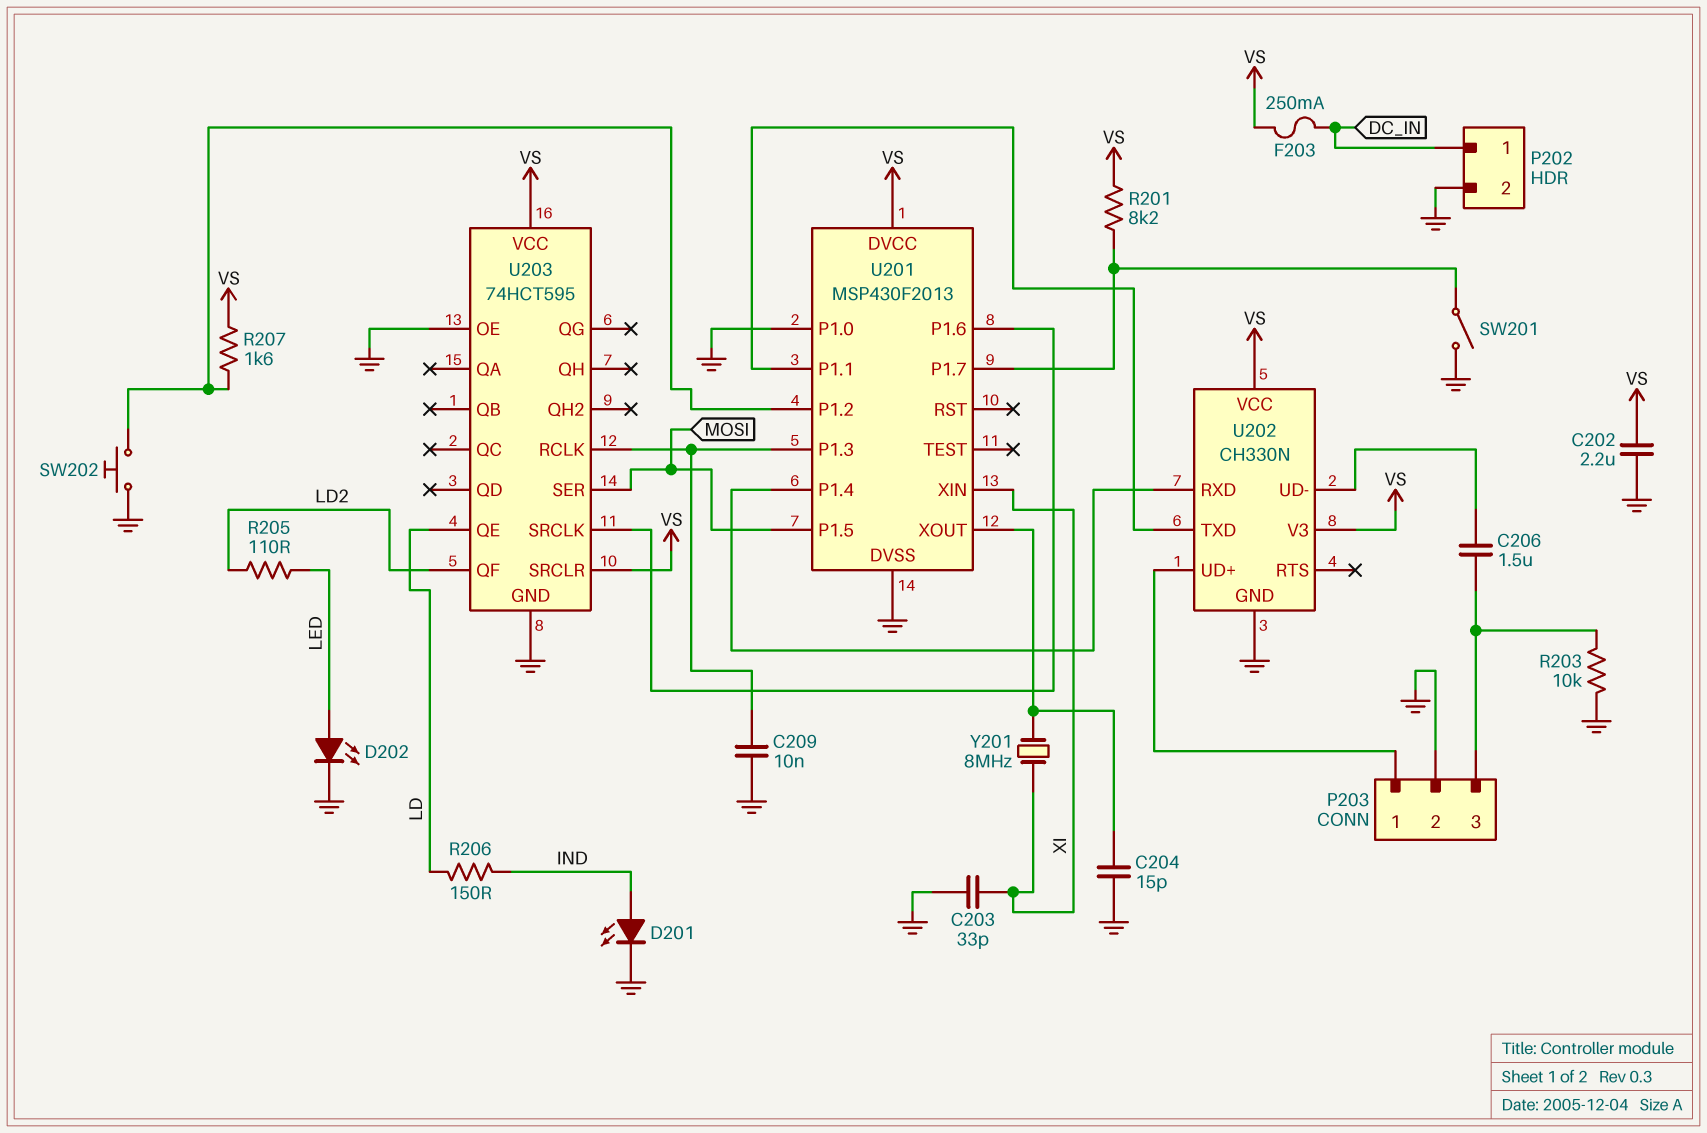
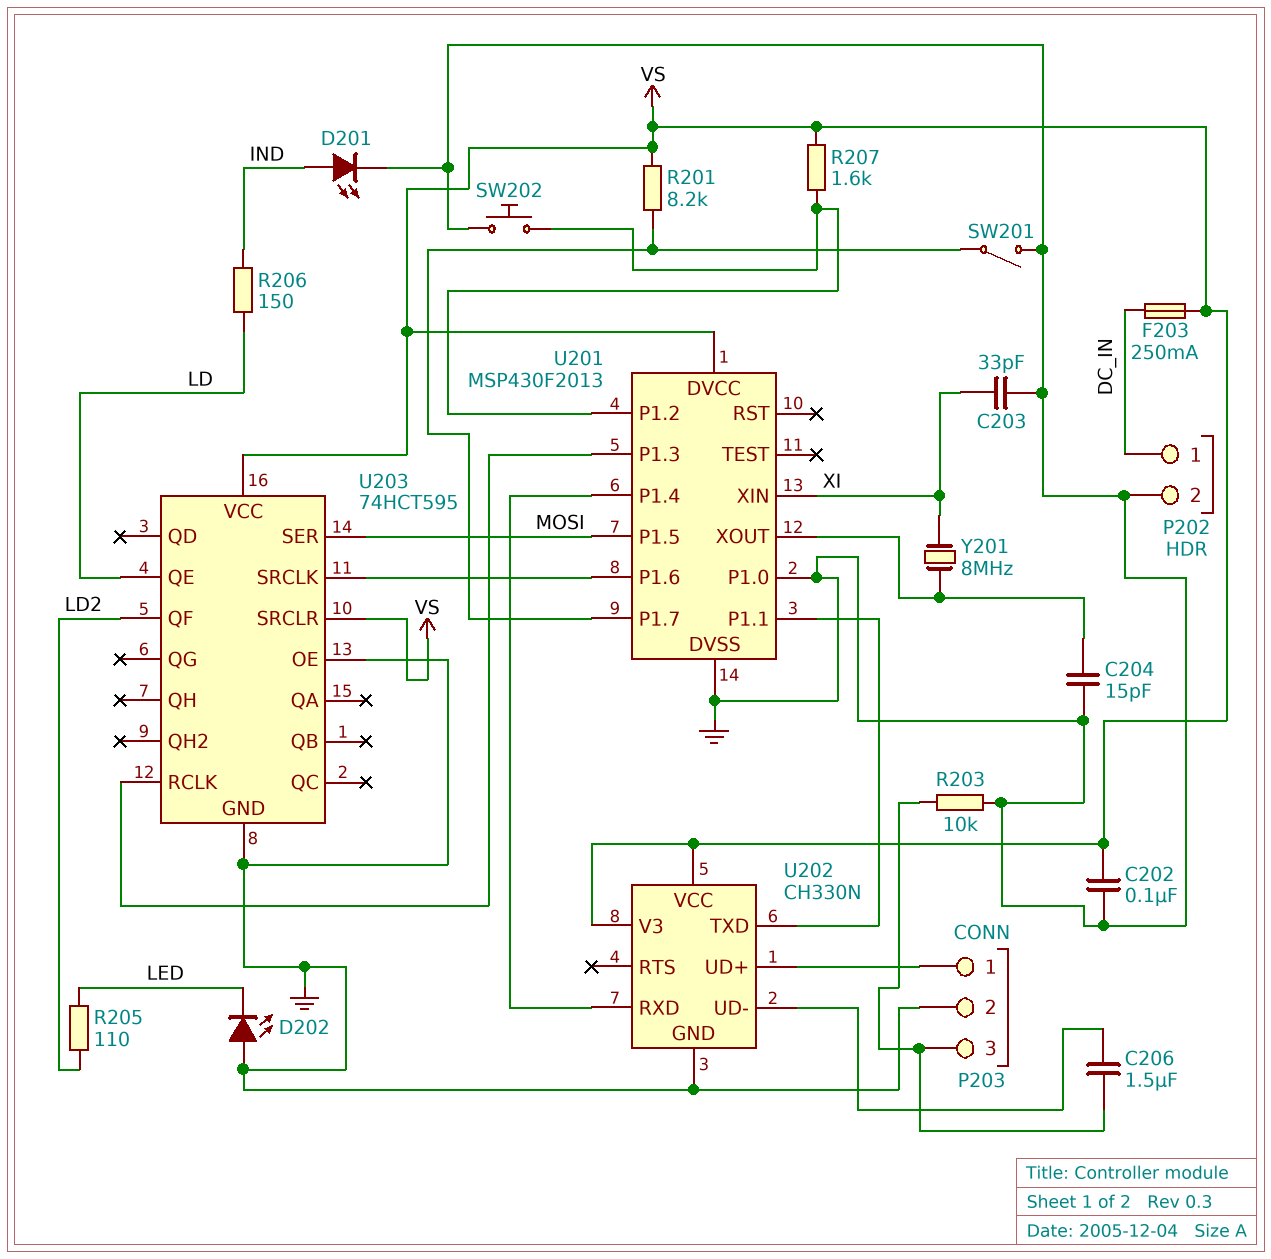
C202: 2.2uF (GND, VS) -> 100nF (GND, VS)
C209: 10nF (GND, U201/P1.3) -> none
D202: LED (A LED, K GND) -> LED (A GND, K LED)

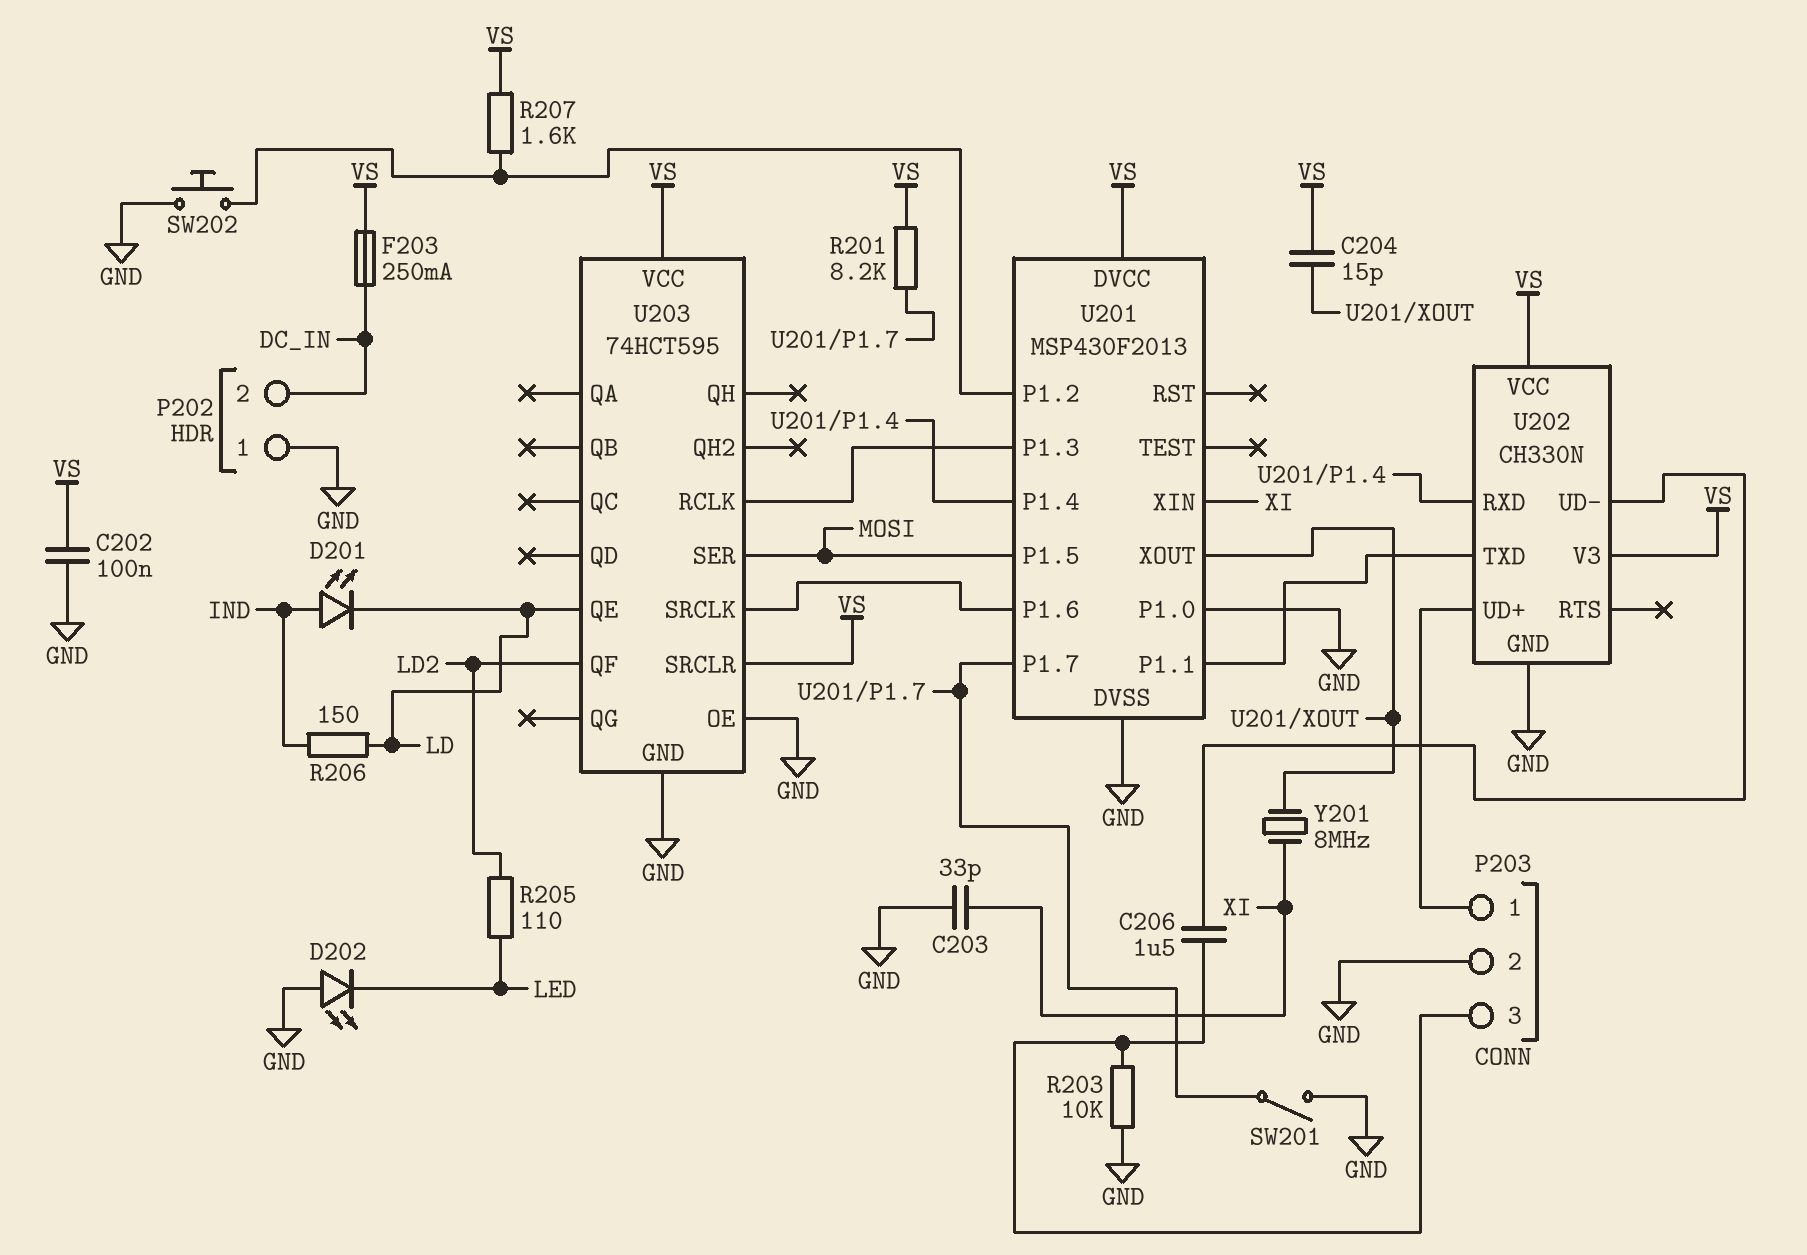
C204: 15pF (GND, U201/XOUT) -> 15pF (U201/XOUT, VS)
D201: LED (A IND, K GND) -> LED (A IND, K LD)
P202 pin 1: DC_IN -> GND
P202 pin 2: GND -> DC_IN

